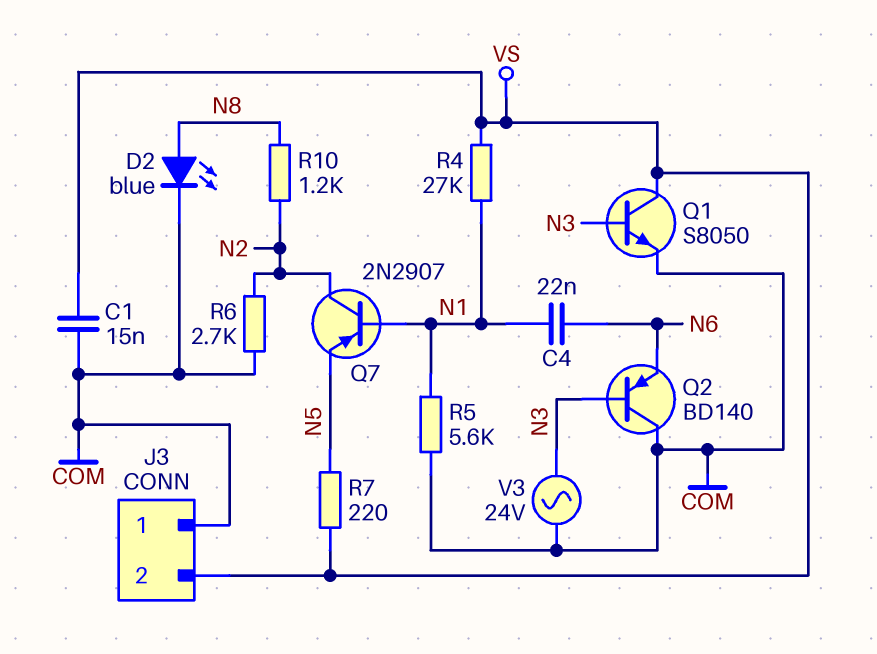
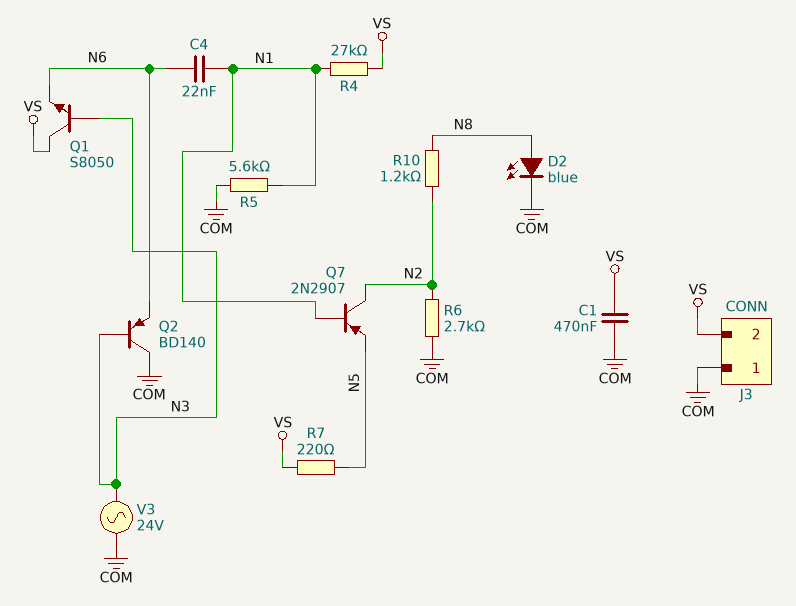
C1: 15nF (COM, VS) -> 470nF (COM, VS)
Q1: NPN S8050 (B N3, C VS, E COM) -> NPN S8050 (B N3, C VS, E N6)

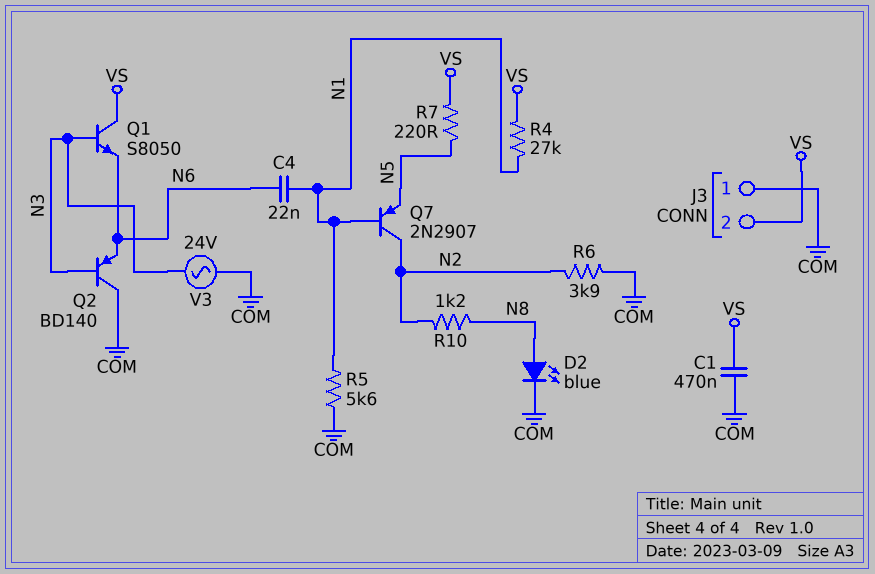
R6: 2.7k (COM, N2) -> 3.9k (COM, N2)

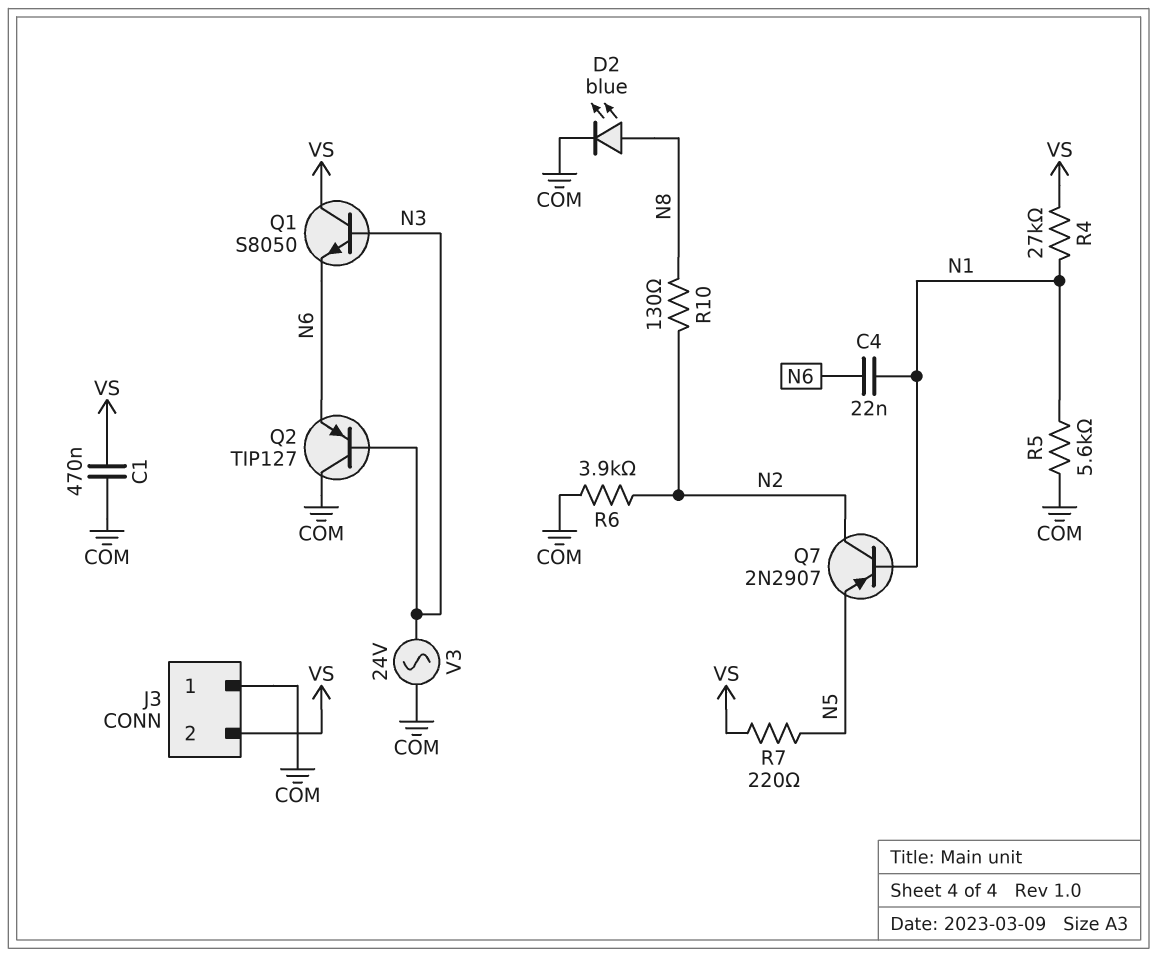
Q2: PNP BD140 (B N3, C COM, E N6) -> PNP TIP127 (B N3, C COM, E N6)
R10: 1.2k (N2, N8) -> 130 (N2, N8)

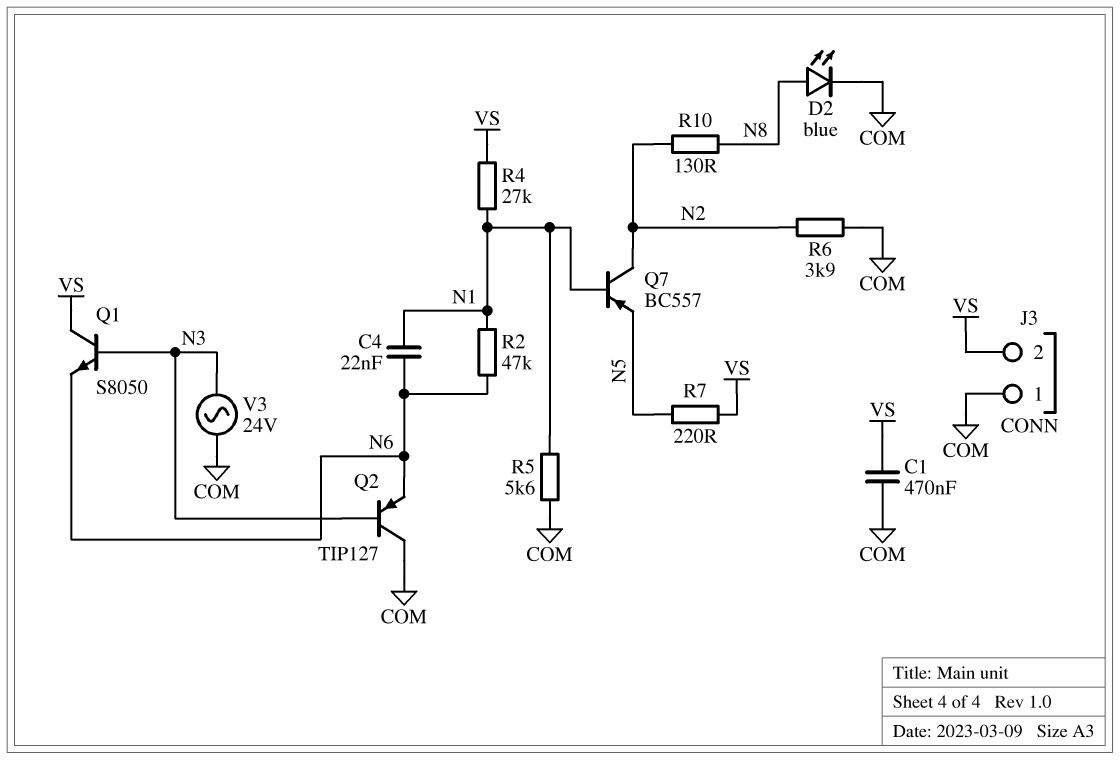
Q7: PNP 2N2907 (B N1, C N2, E N5) -> PNP BC557 (B N1, C N2, E N5)
R2: none -> 47k (N1, N6)

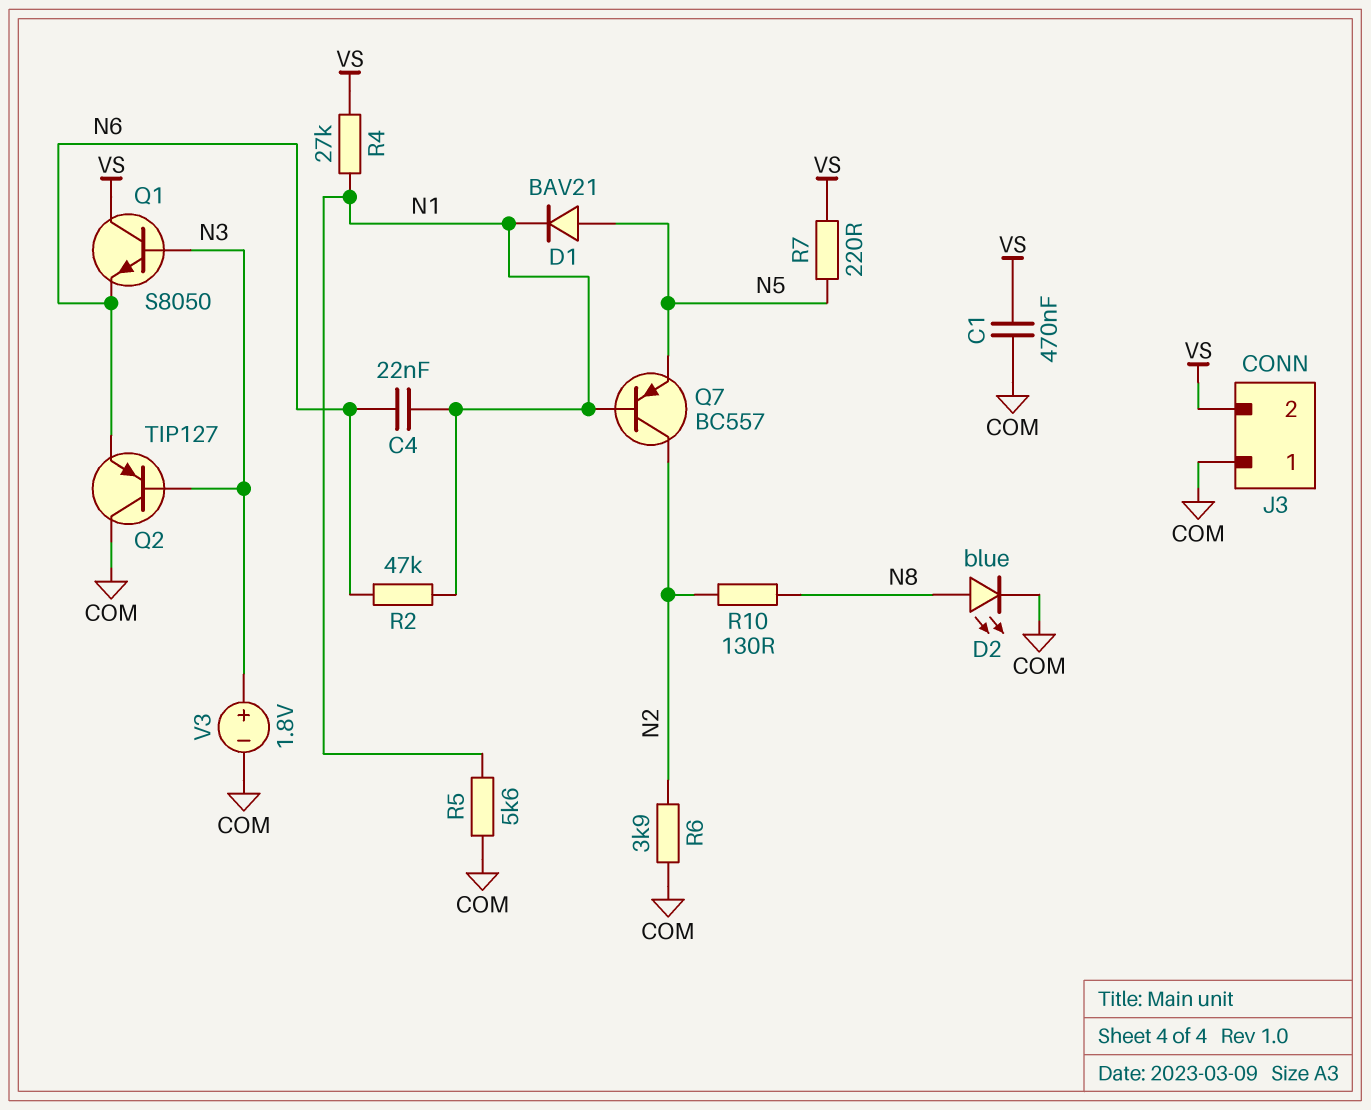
D1: none -> diode BAV21 (A N5, K N1)
V3: AC 24V (COM, N3) -> 1.8V (plus N3, minus COM)

